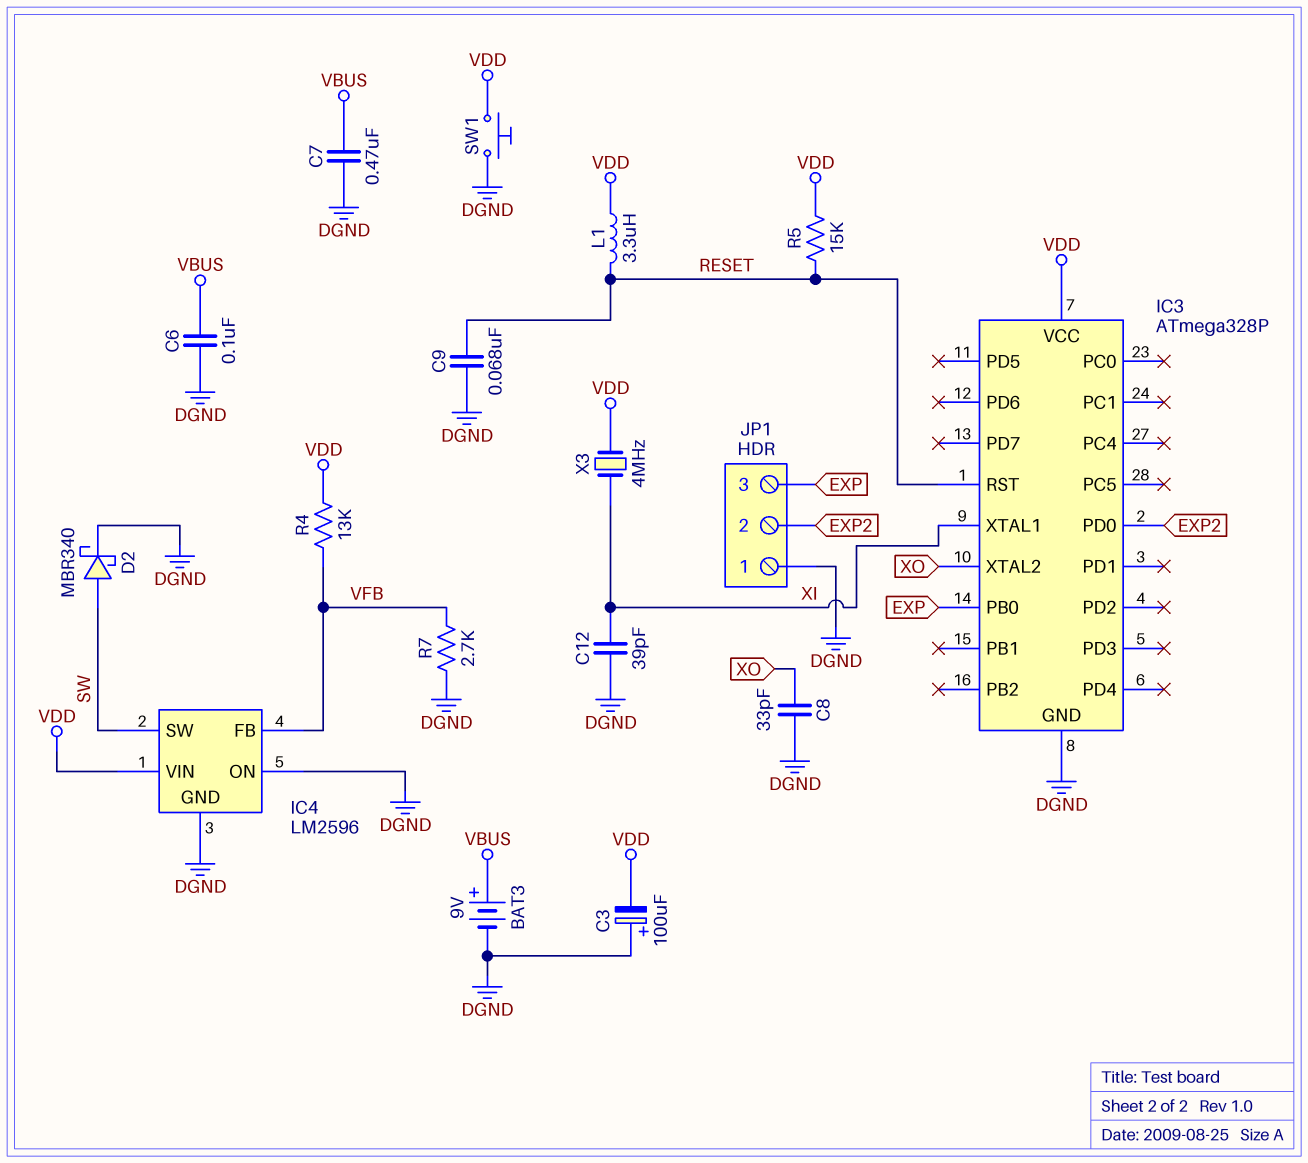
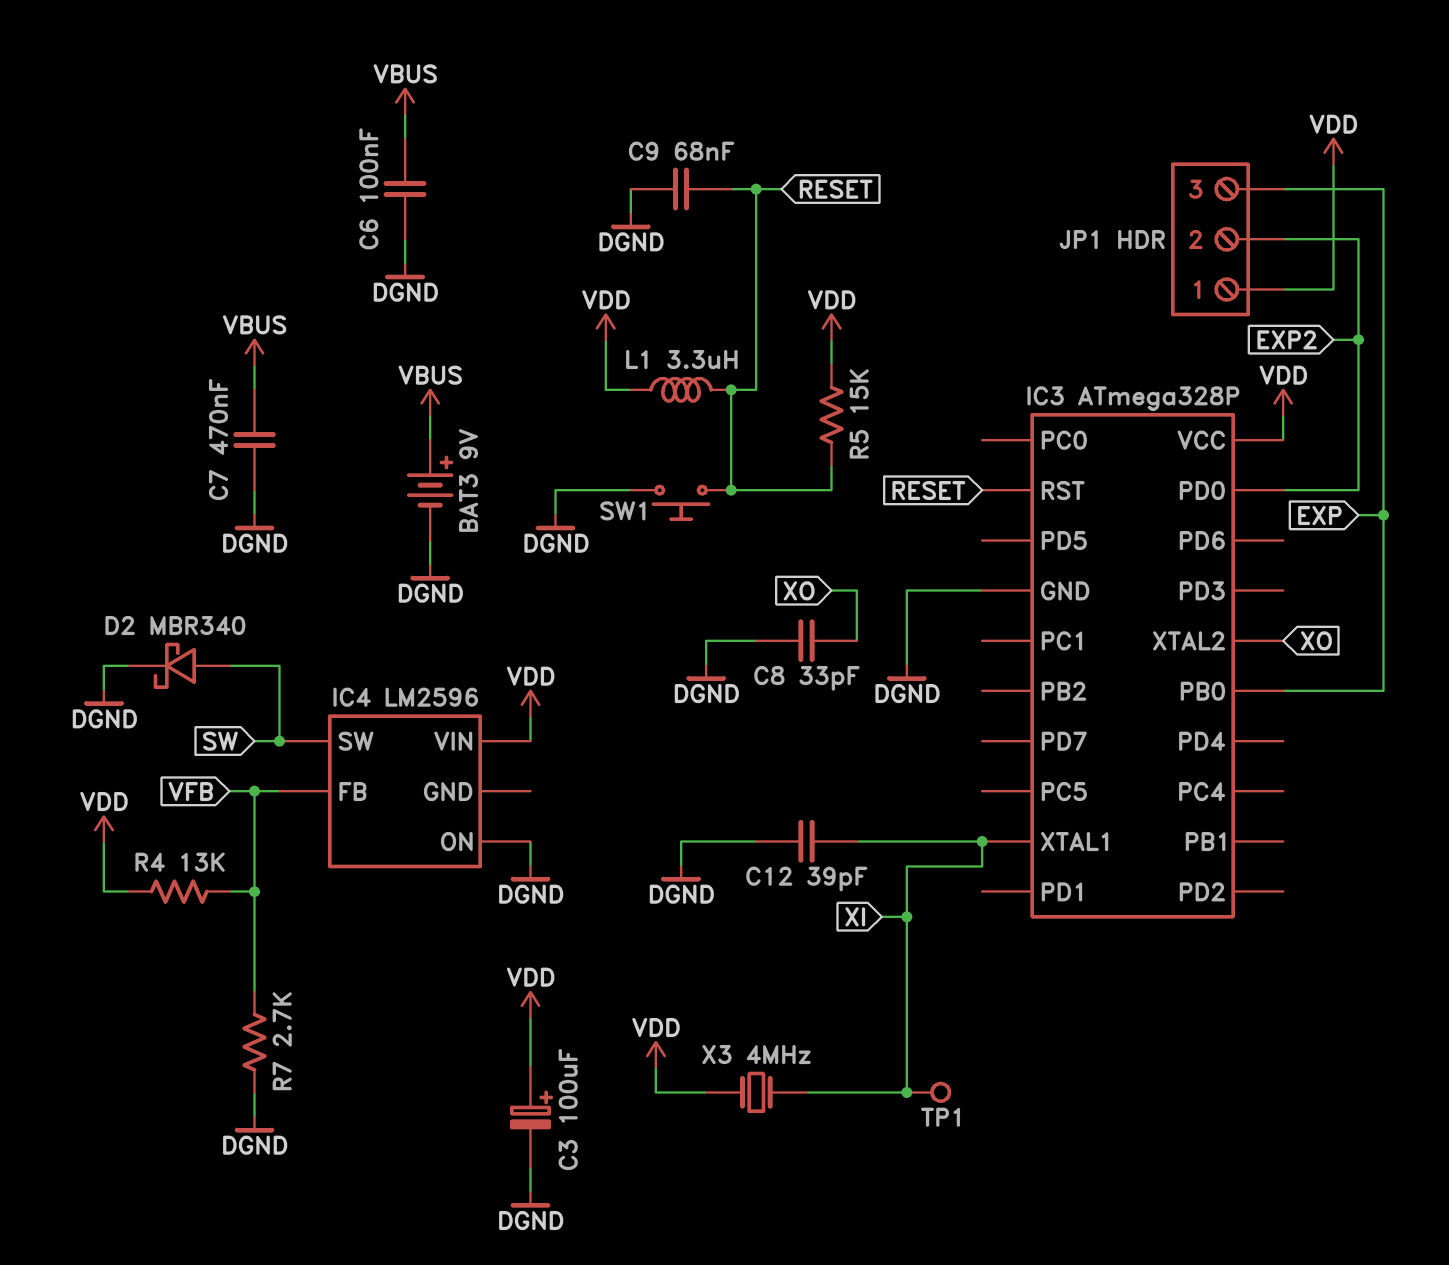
C3: 100uF (plus DGND, minus VDD) -> 100uF (plus VDD, minus DGND)
IC4 pin GND: DGND -> none
JP1 pin 1: DGND -> VDD
SW1: button (DGND, VDD) -> button (DGND, RESET)
TP1: none -> test point (XI)

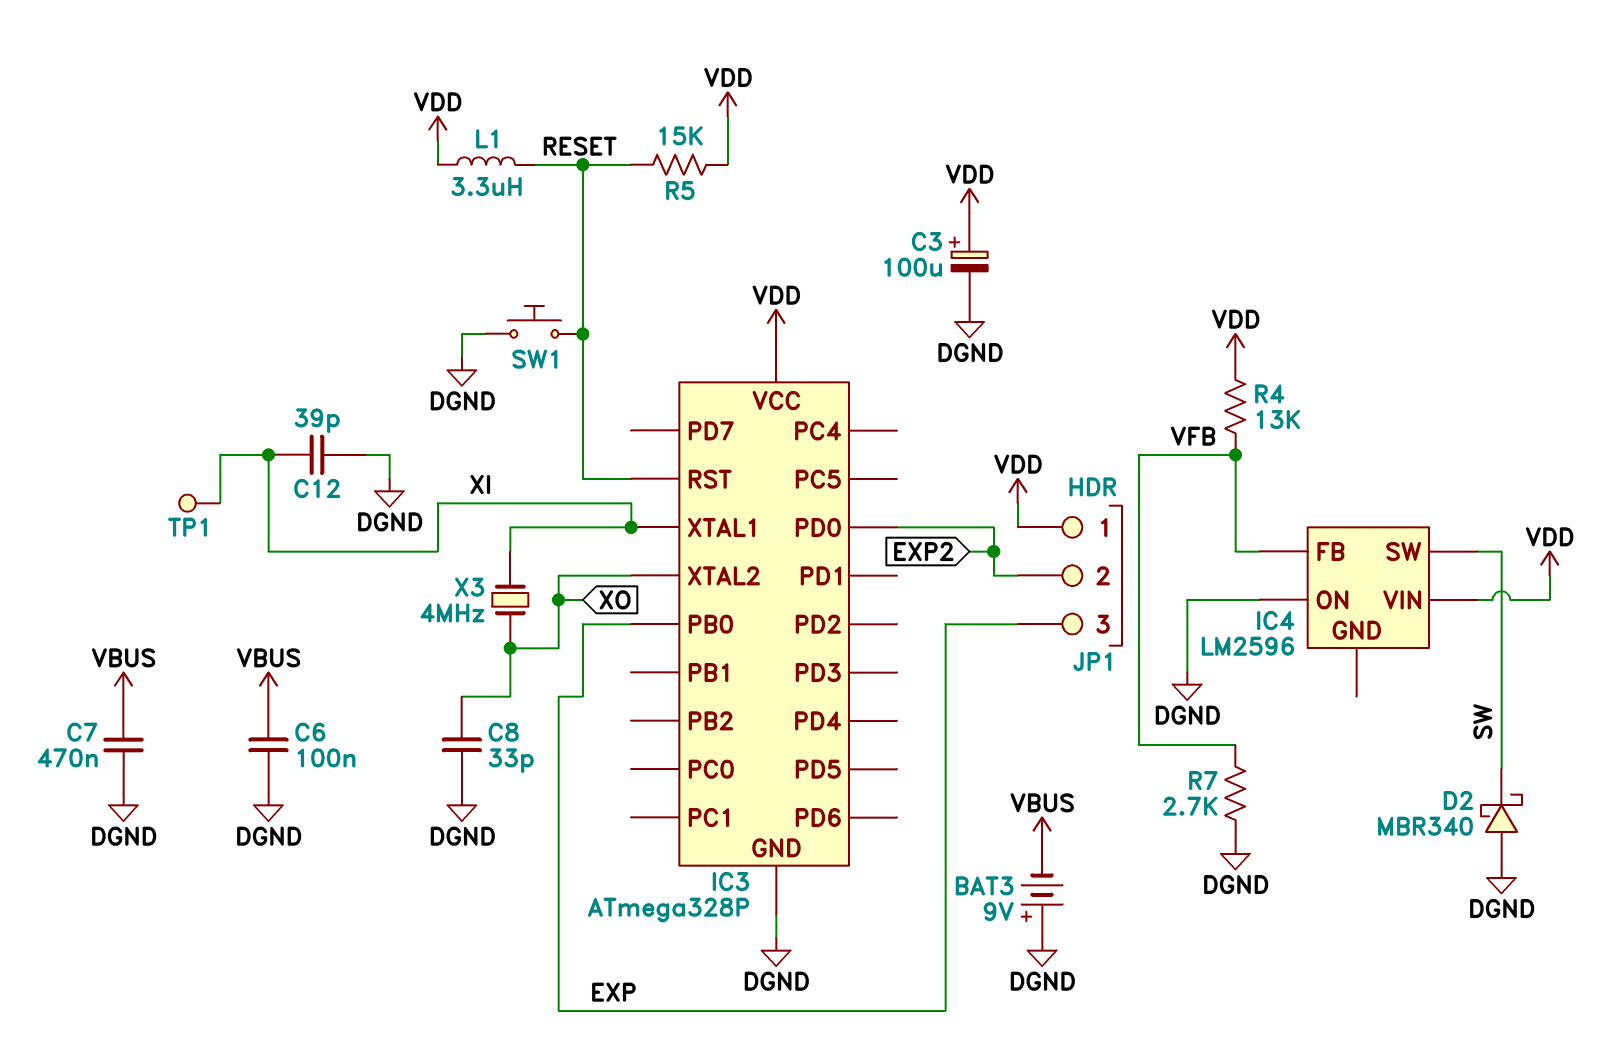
BAT3: 9V (plus VBUS, minus DGND) -> 9V (plus DGND, minus VBUS)
C9: 68nF (DGND, RESET) -> none
D2: schottky MBR340 (A SW, K DGND) -> schottky MBR340 (A DGND, K SW)
X3: 4MHz (VDD, XI) -> 4MHz (XI, XO)

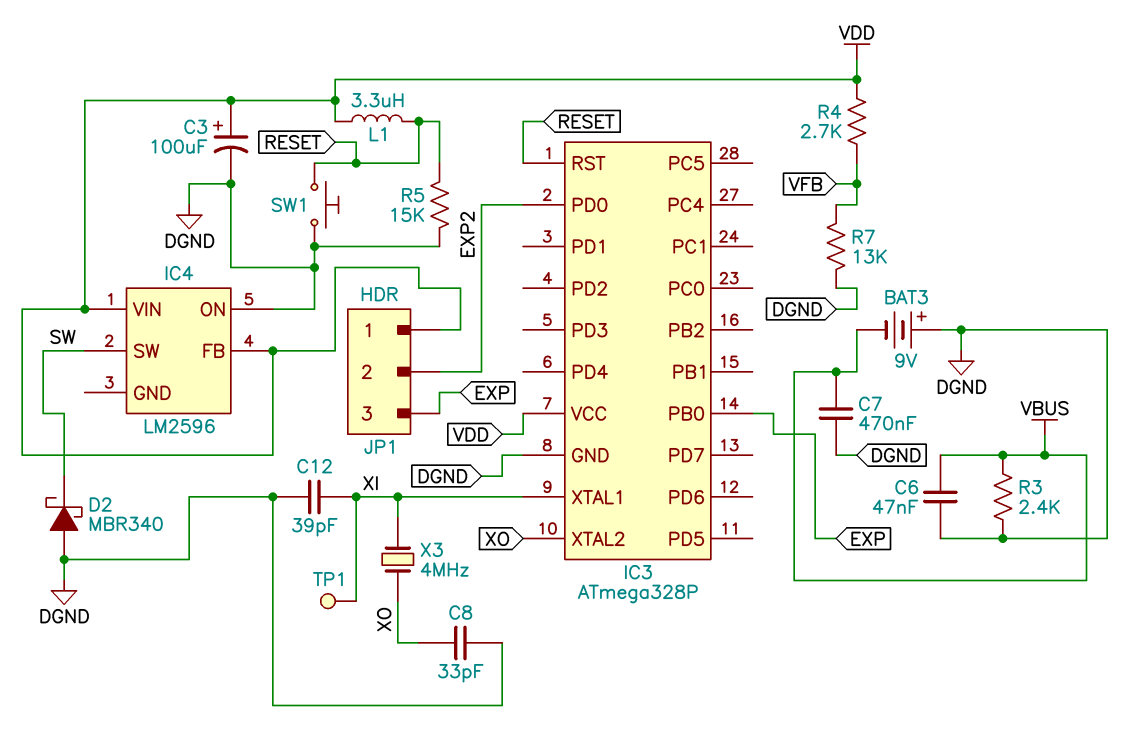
C6: 100nF (DGND, VBUS) -> 47nF (DGND, VBUS)
IC4 pin FB: VFB -> VDD
R3: none -> 2.4k (DGND, VBUS)
R4: 13k (VDD, VFB) -> 2.7k (VDD, VFB)
R5: 15k (RESET, VDD) -> 15k (DGND, RESET)
R7: 2.7k (DGND, VFB) -> 13k (DGND, VFB)

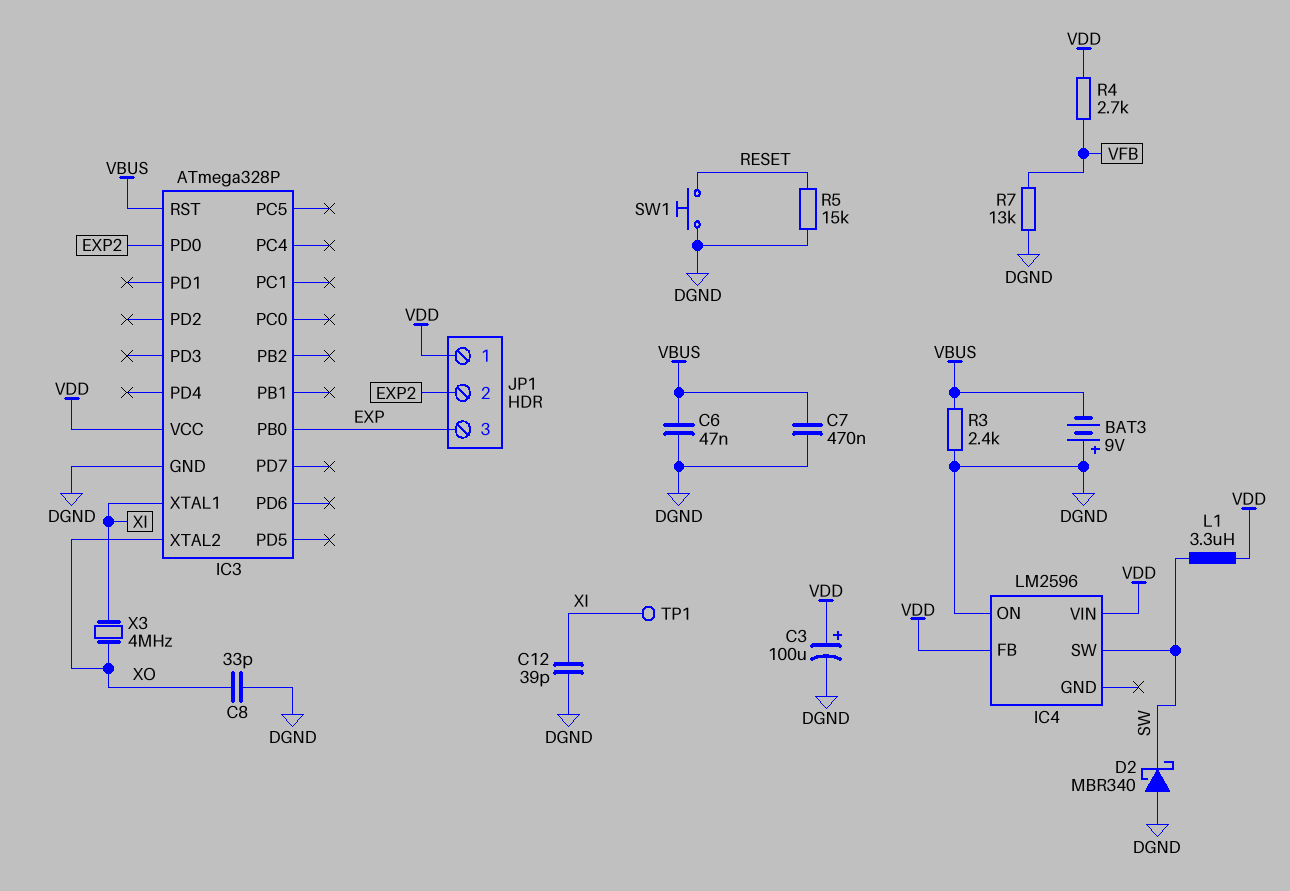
IC3 pin RST: RESET -> VBUS
L1: 3.3uH (RESET, VDD) -> 3.3uH (SW, VDD)

